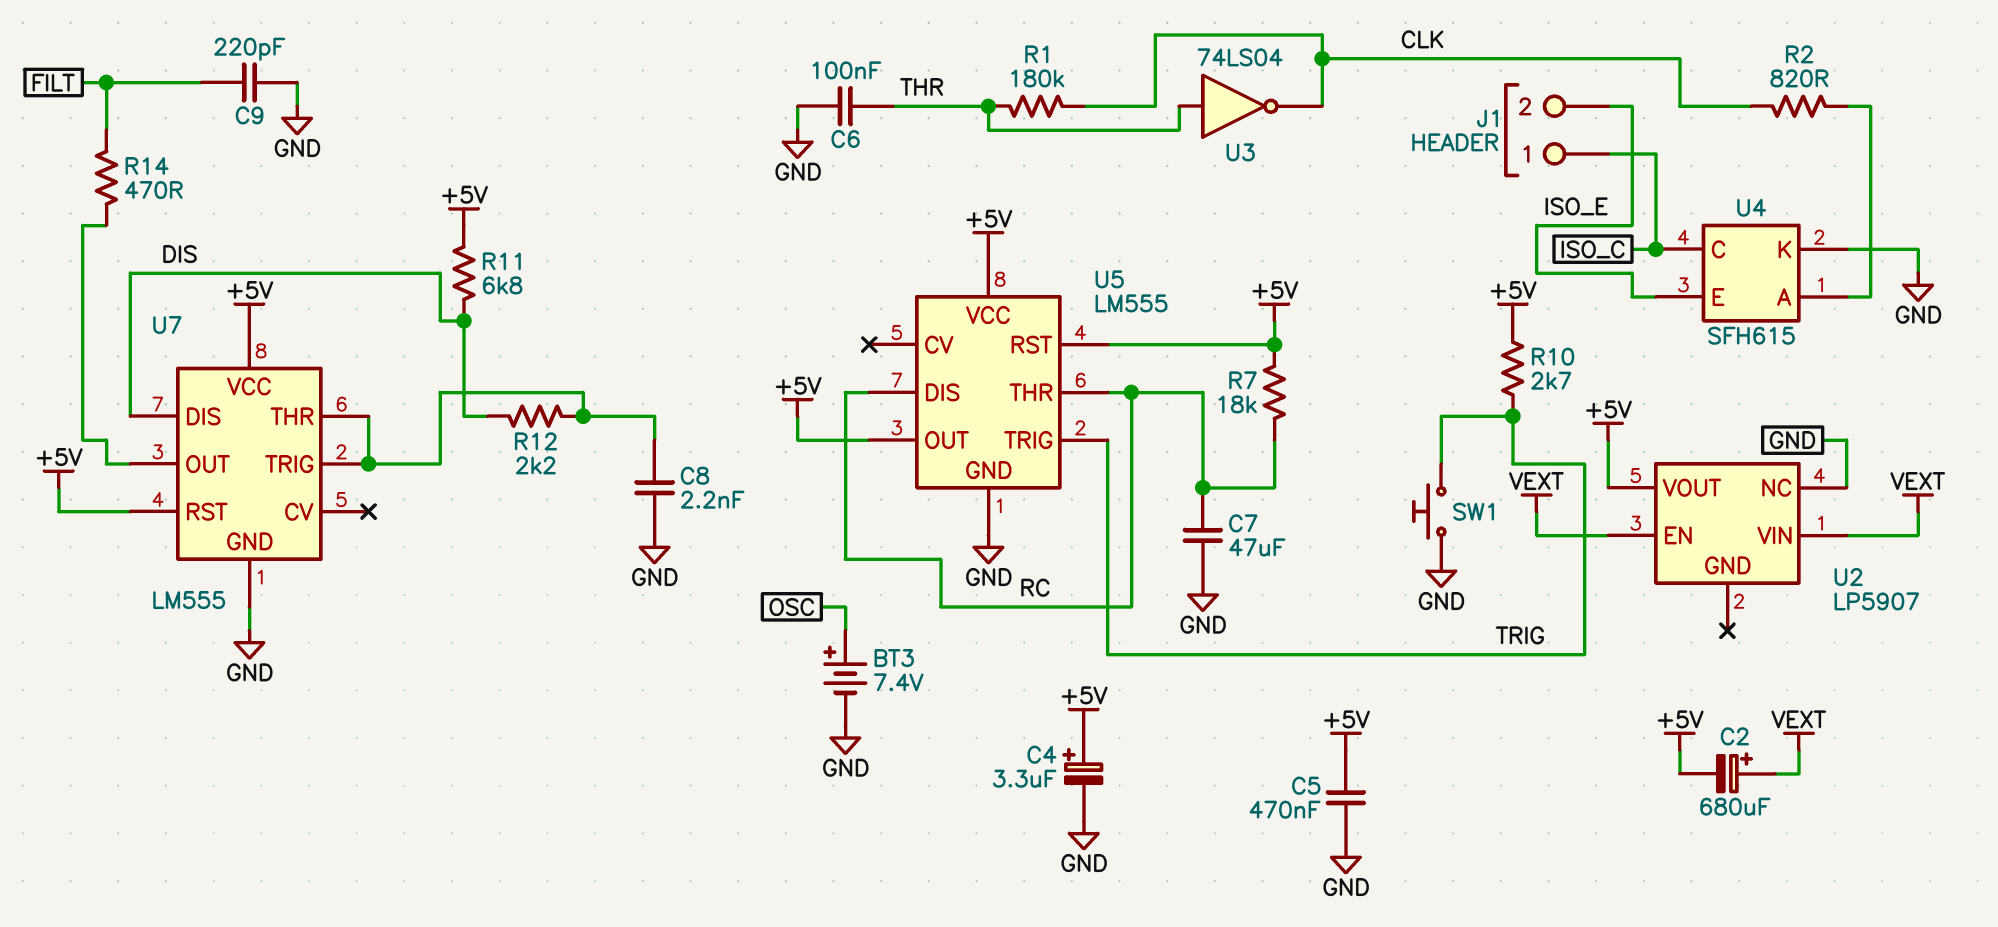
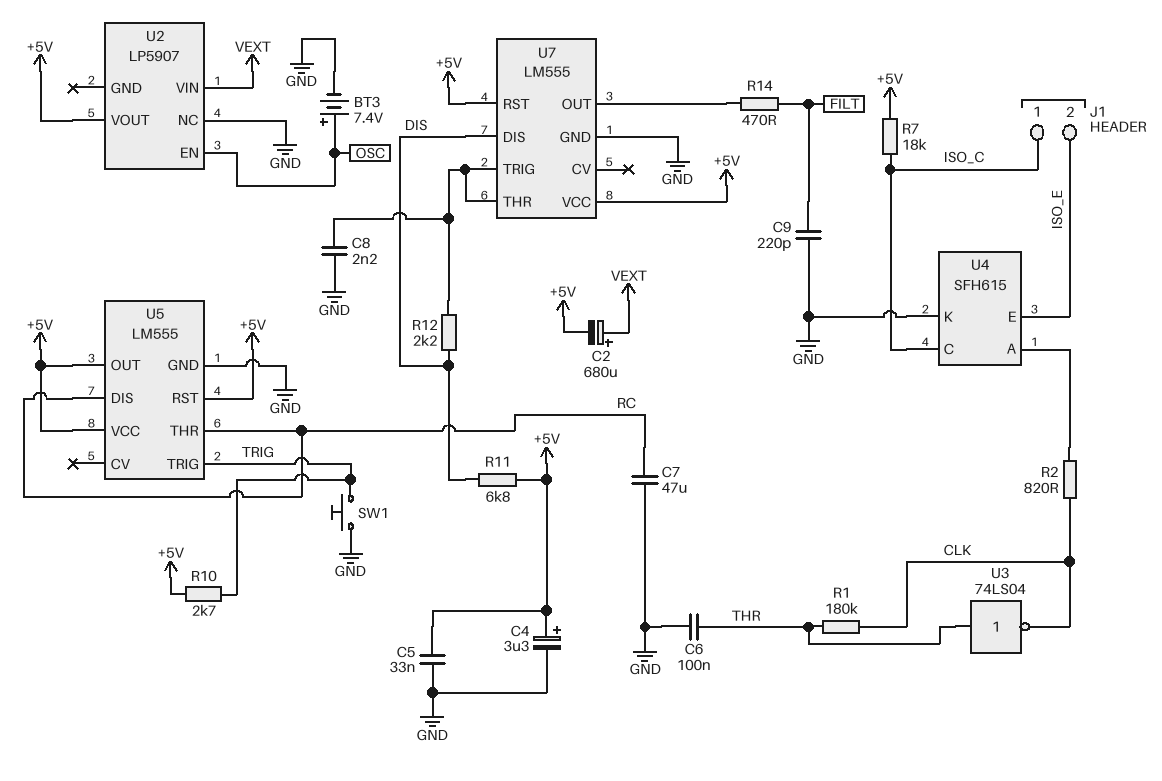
C5: 470nF (+5V, GND) -> 33nF (+5V, GND)
R7: 18k (+5V, RC) -> 18k (+5V, ISO_C)
U2 pin EN: VEXT -> OSC

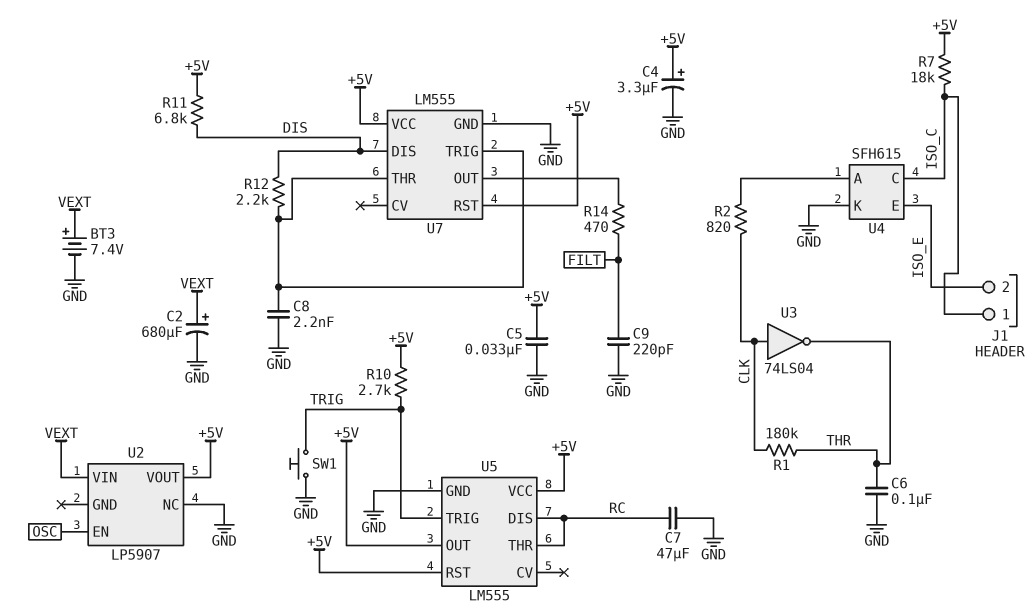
BT3: 7.4V (plus OSC, minus GND) -> 7.4V (plus VEXT, minus GND)
C2: 680uF (plus VEXT, minus +5V) -> 680uF (plus VEXT, minus GND)
U3: NOT 74LS04 (in THR, out CLK) -> NOT 74LS04 (in CLK, out THR)

